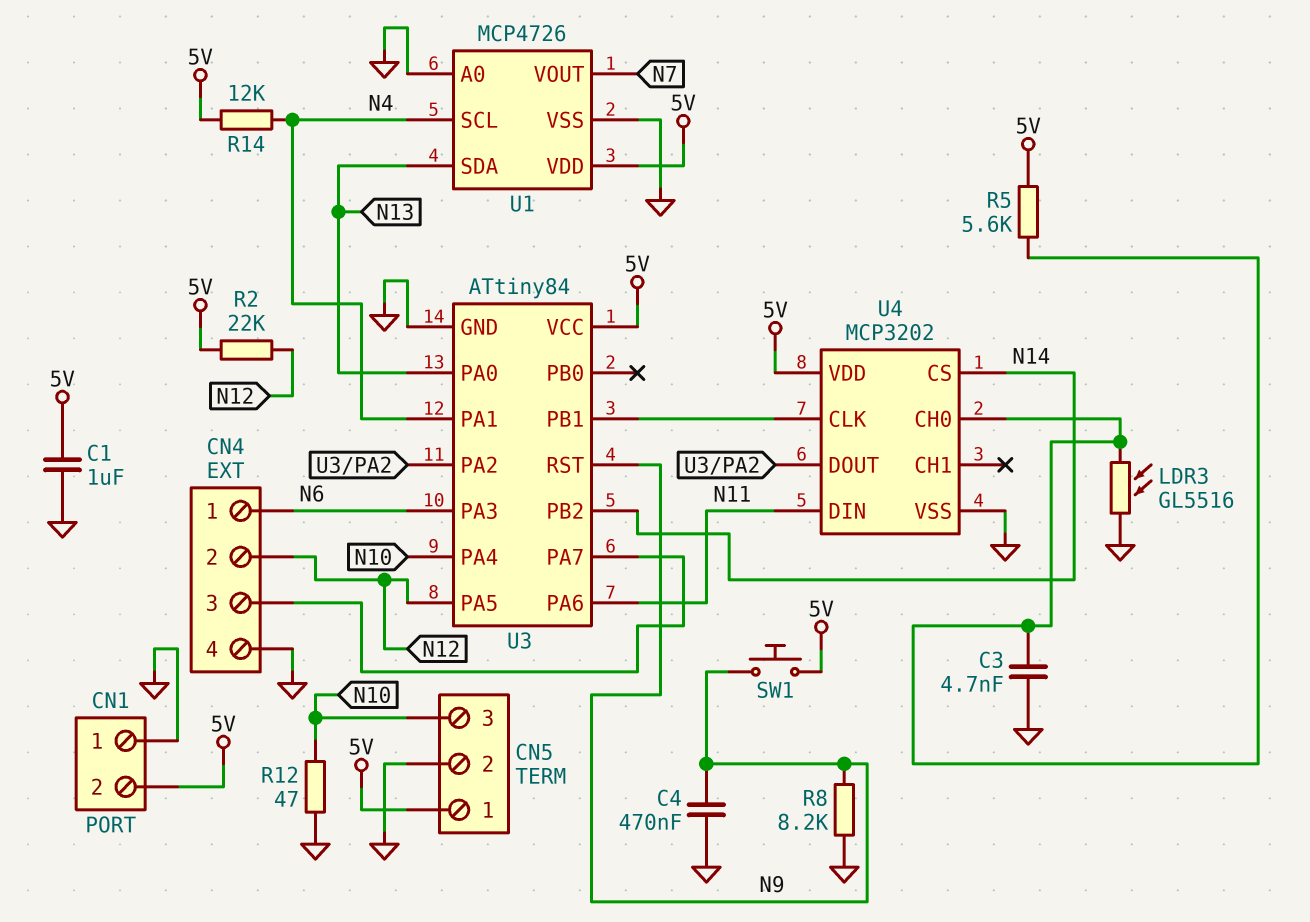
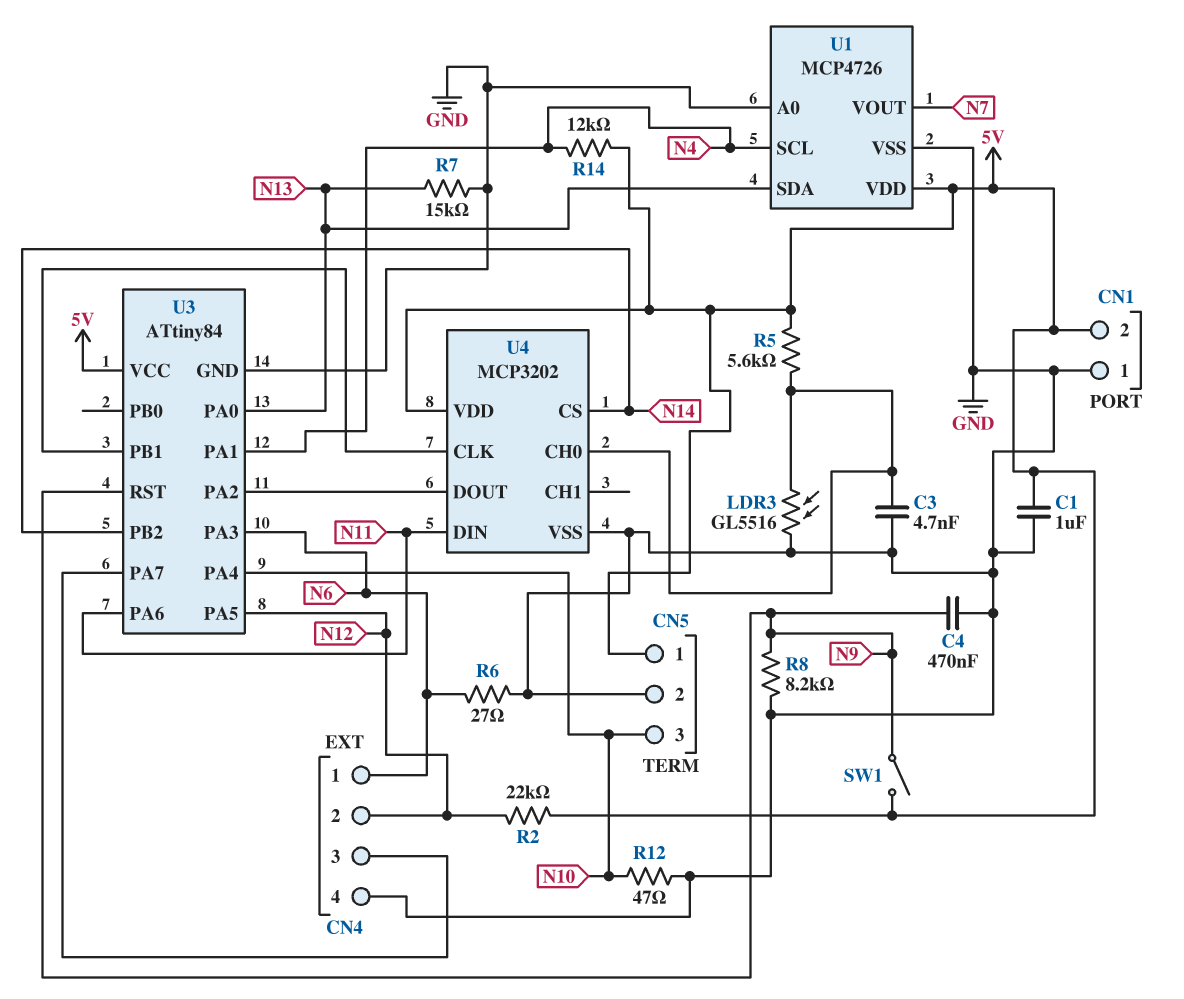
R6: none -> 27 (GND, N6)
R7: none -> 15k (GND, N13)
SW1: button (5V, N9) -> switch (5V, N9)

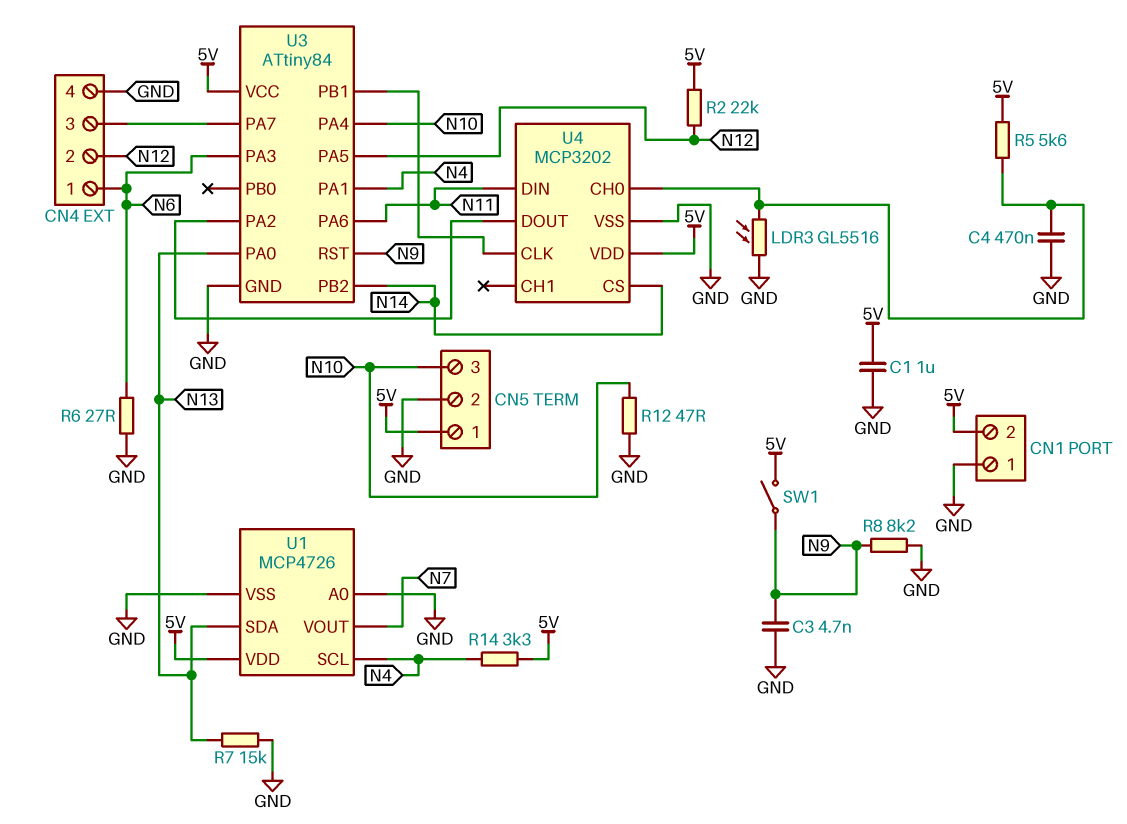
C3: 4.7nF (GND, U4/CH0) -> 4.7nF (GND, N9)
C4: 470nF (GND, N9) -> 470nF (GND, U4/CH0)
R14: 12k (5V, N4) -> 3.3k (5V, N4)

